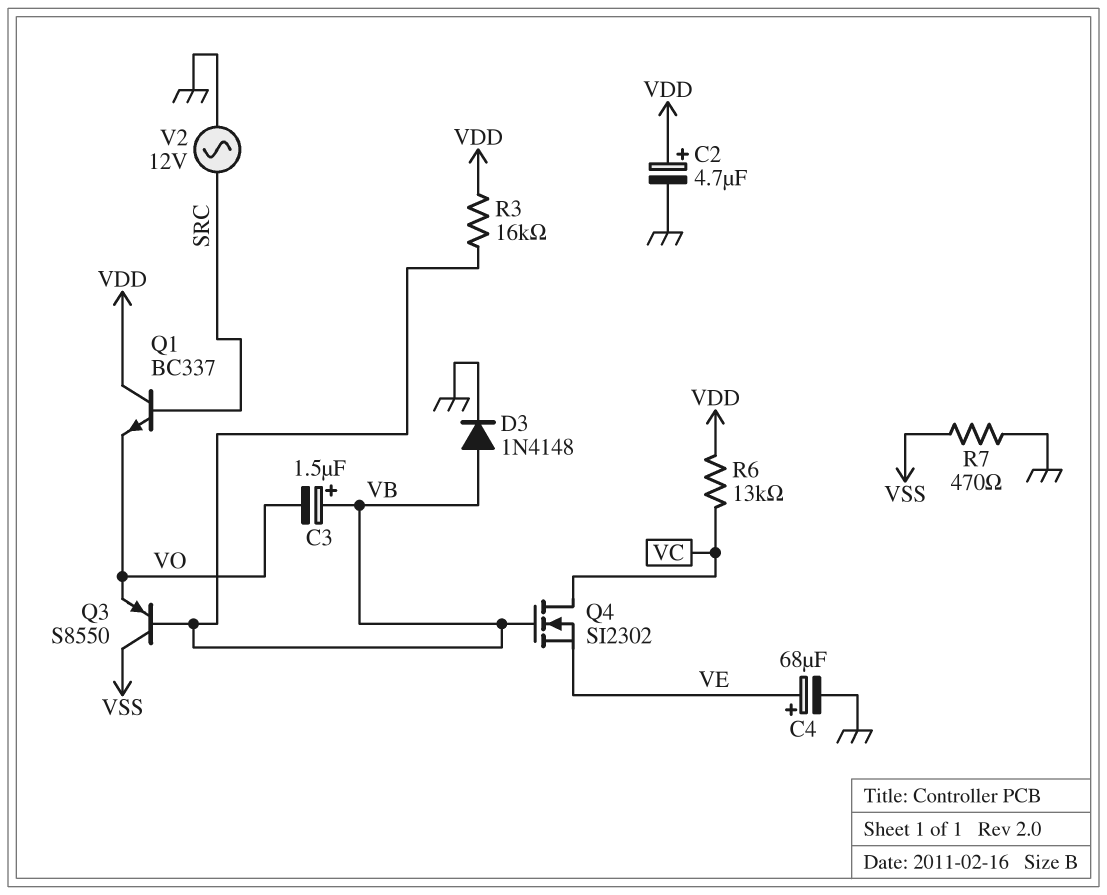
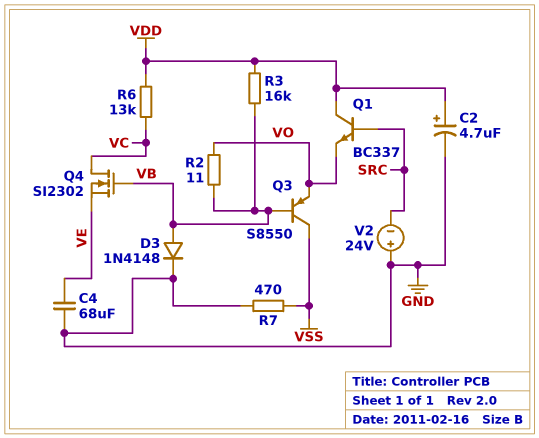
C3: 1.5uF (plus VB, minus VO) -> none
C4: 68uF (plus VE, minus GND) -> 68uF (GND, VE)
R2: none -> 11 (VB, VO)
V2: AC 12V (GND, SRC) -> 24V (plus GND, minus SRC)

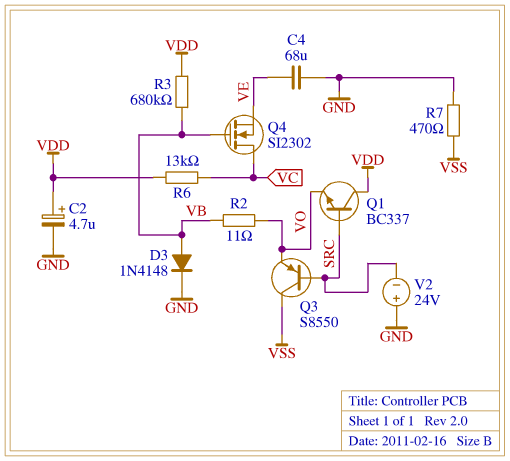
Q3: PNP S8550 (B VB, C VSS, E VO) -> PNP S8550 (B SRC, C VSS, E VO)
R3: 16k (VB, VDD) -> 680k (VB, VDD)

